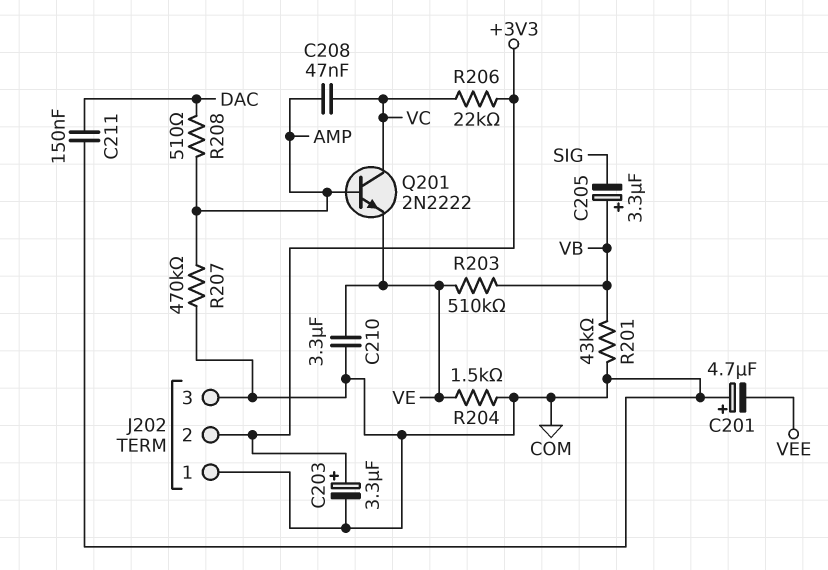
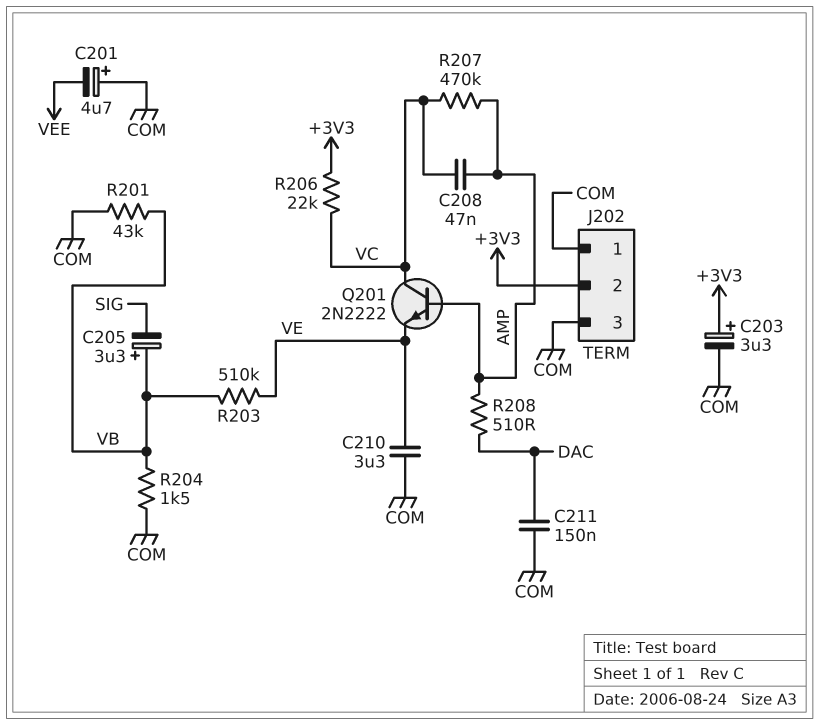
R204: 1.5k (COM, VE) -> 1.5k (COM, VB)
R207: 470k (AMP, COM) -> 470k (AMP, VC)

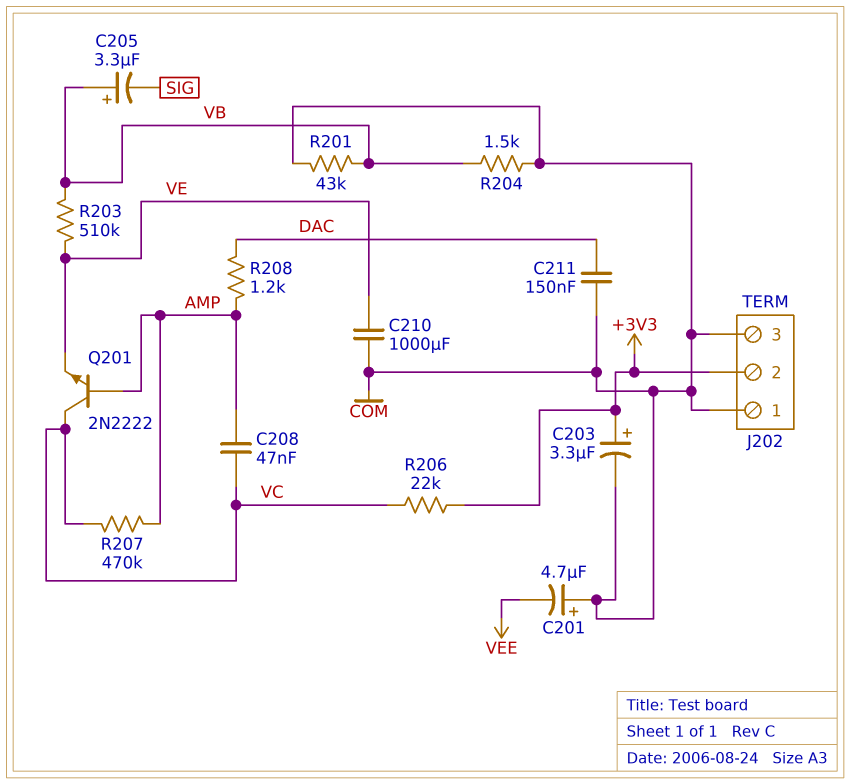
C210: 3.3uF (COM, VE) -> 1000uF (COM, VE)
R208: 510 (AMP, DAC) -> 1.2k (AMP, DAC)

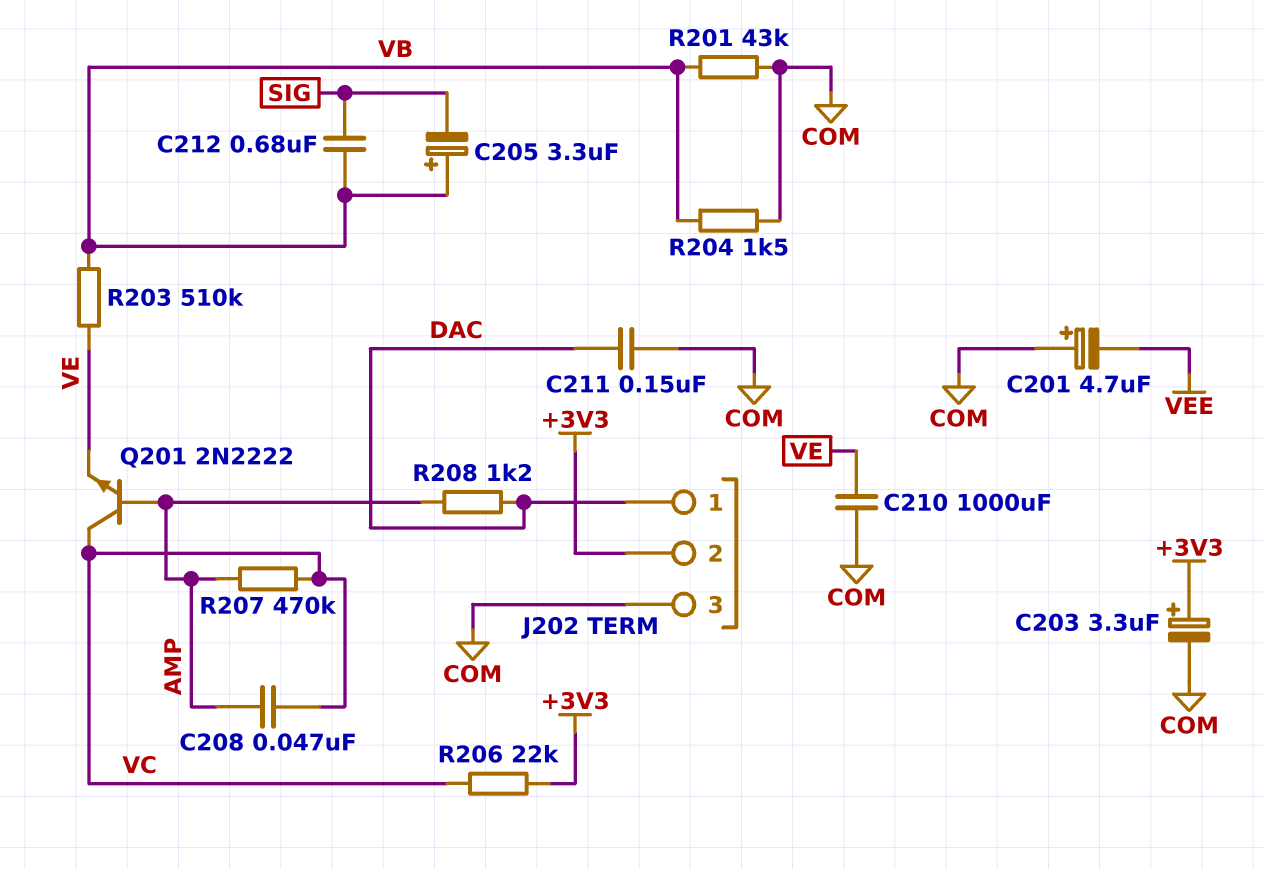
C212: none -> 680nF (SIG, VB)
J202 pin 1: COM -> DAC

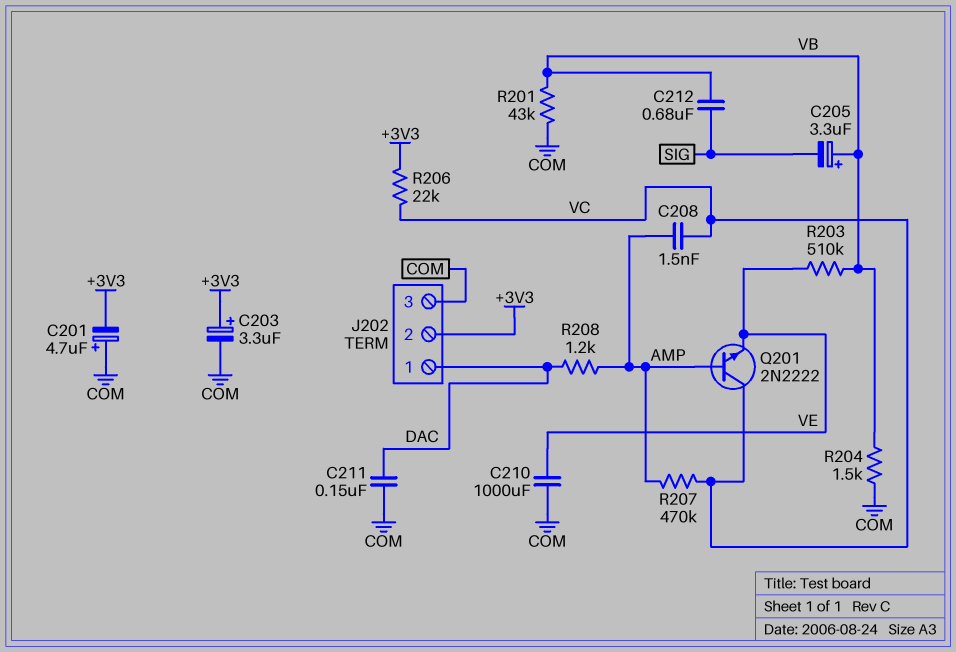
C201: 4.7uF (plus COM, minus VEE) -> 4.7uF (plus COM, minus +3V3)
C208: 47nF (AMP, VC) -> 1.5nF (AMP, VC)

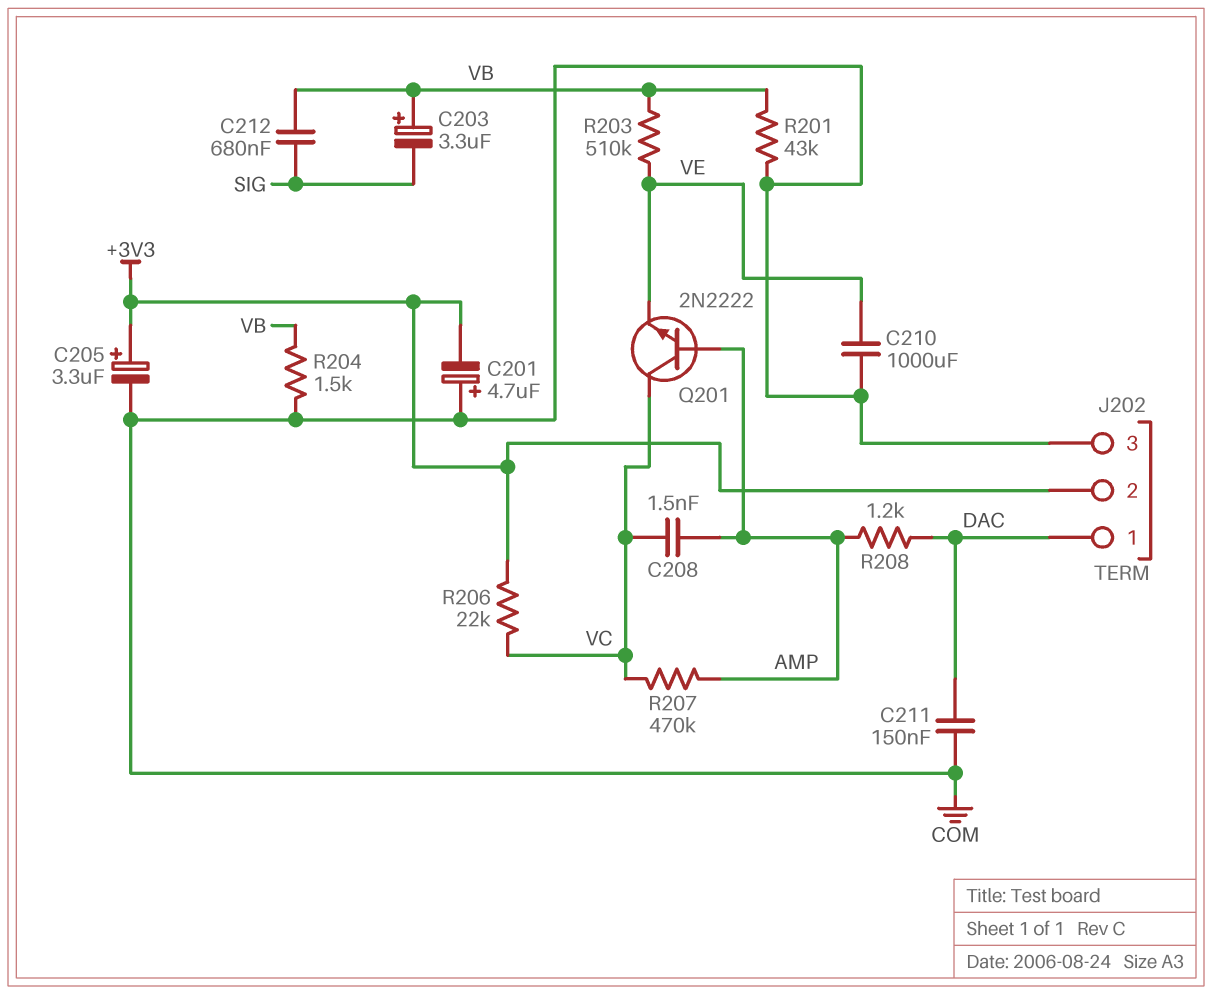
C203: 3.3uF (plus +3V3, minus COM) -> 3.3uF (plus VB, minus SIG)
C205: 3.3uF (plus VB, minus SIG) -> 3.3uF (plus +3V3, minus COM)

